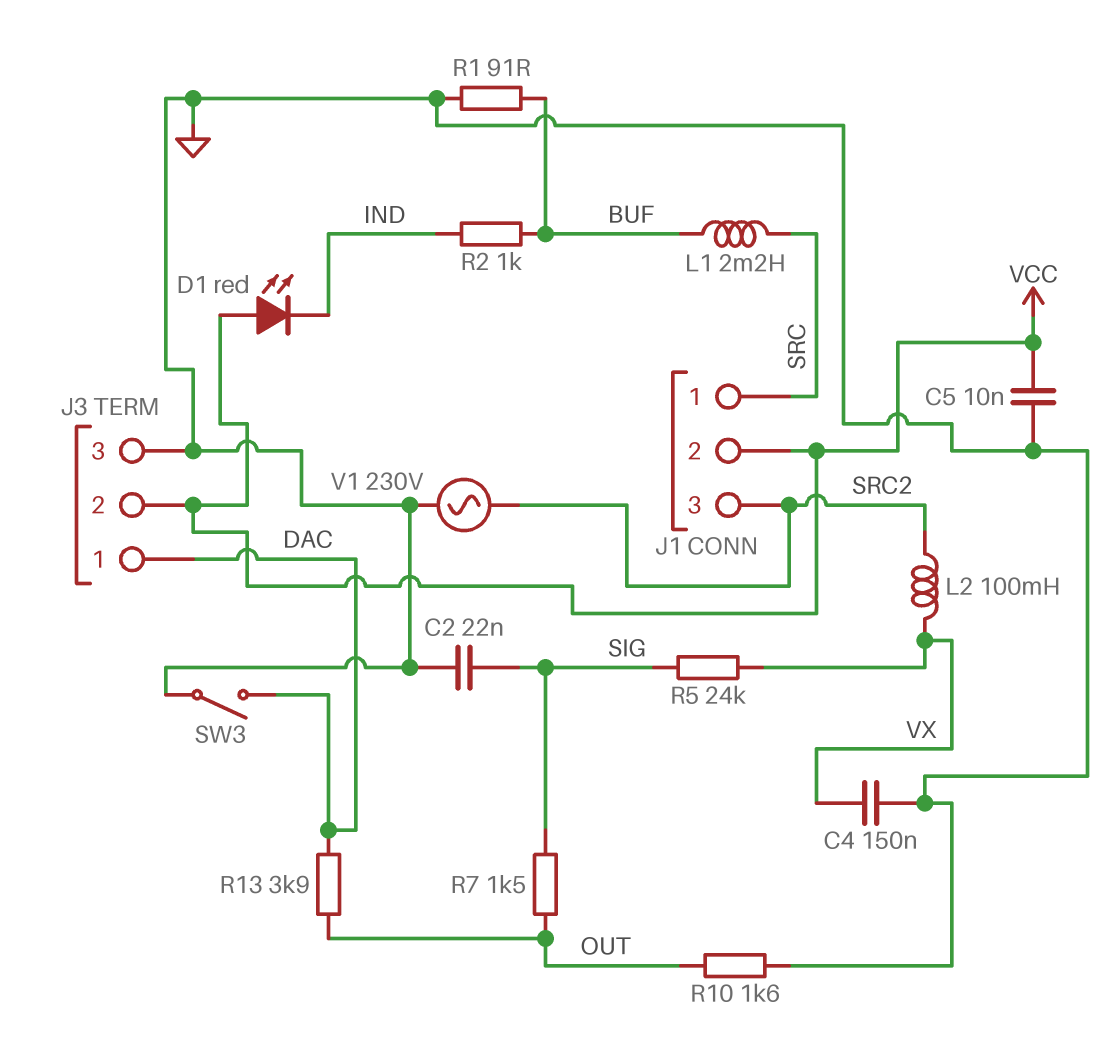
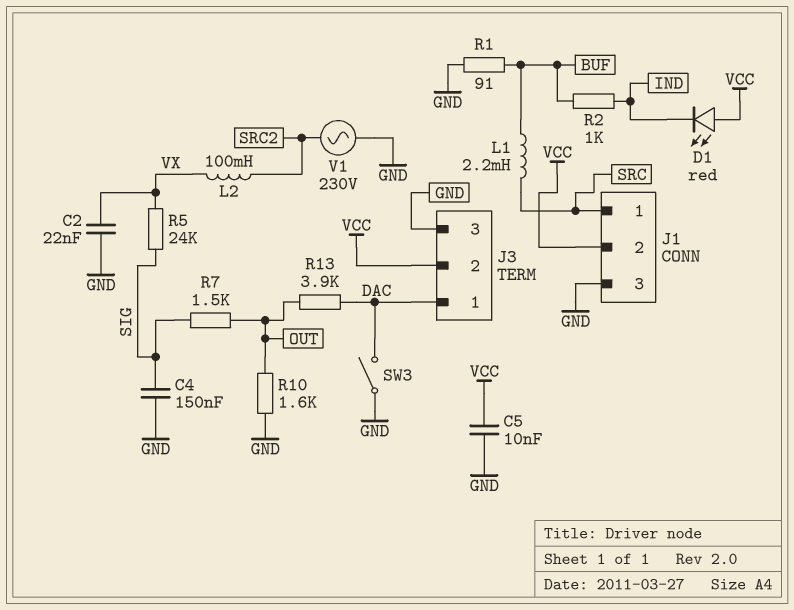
C2: 22nF (GND, SIG) -> 22nF (GND, VX)
C4: 150nF (GND, VX) -> 150nF (GND, SIG)
J1 pin 3: SRC2 -> GND

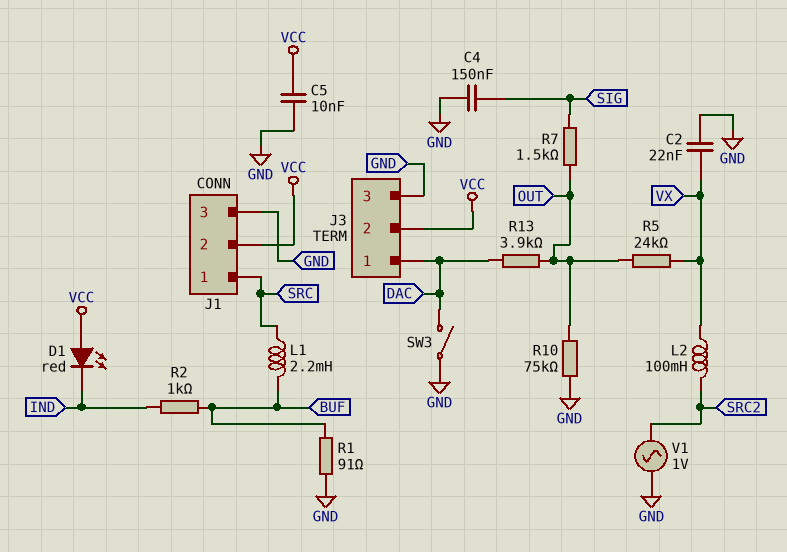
R5: 24k (SIG, VX) -> 24k (OUT, VX)
R10: 1.6k (GND, OUT) -> 75k (GND, OUT)
V1: AC 230V (GND, SRC2) -> AC 1V (GND, SRC2)

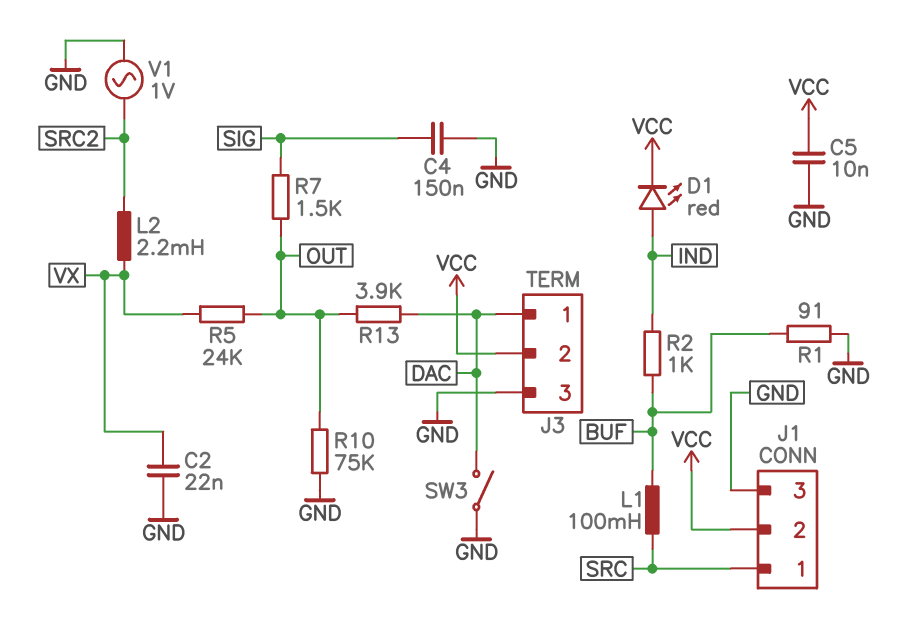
D1: LED red (A VCC, K IND) -> LED red (A IND, K VCC)
L1: 2.2mH (BUF, SRC) -> 100mH (BUF, SRC)
L2: 100mH (SRC2, VX) -> 2.2mH (SRC2, VX)

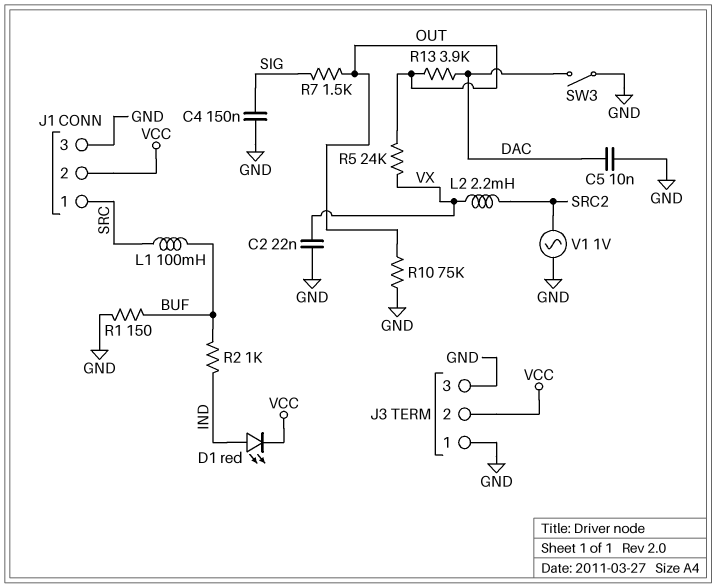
C5: 10nF (GND, VCC) -> 10nF (DAC, GND)
J3 pin 1: DAC -> GND
R1: 91 (BUF, GND) -> 150 (BUF, GND)

